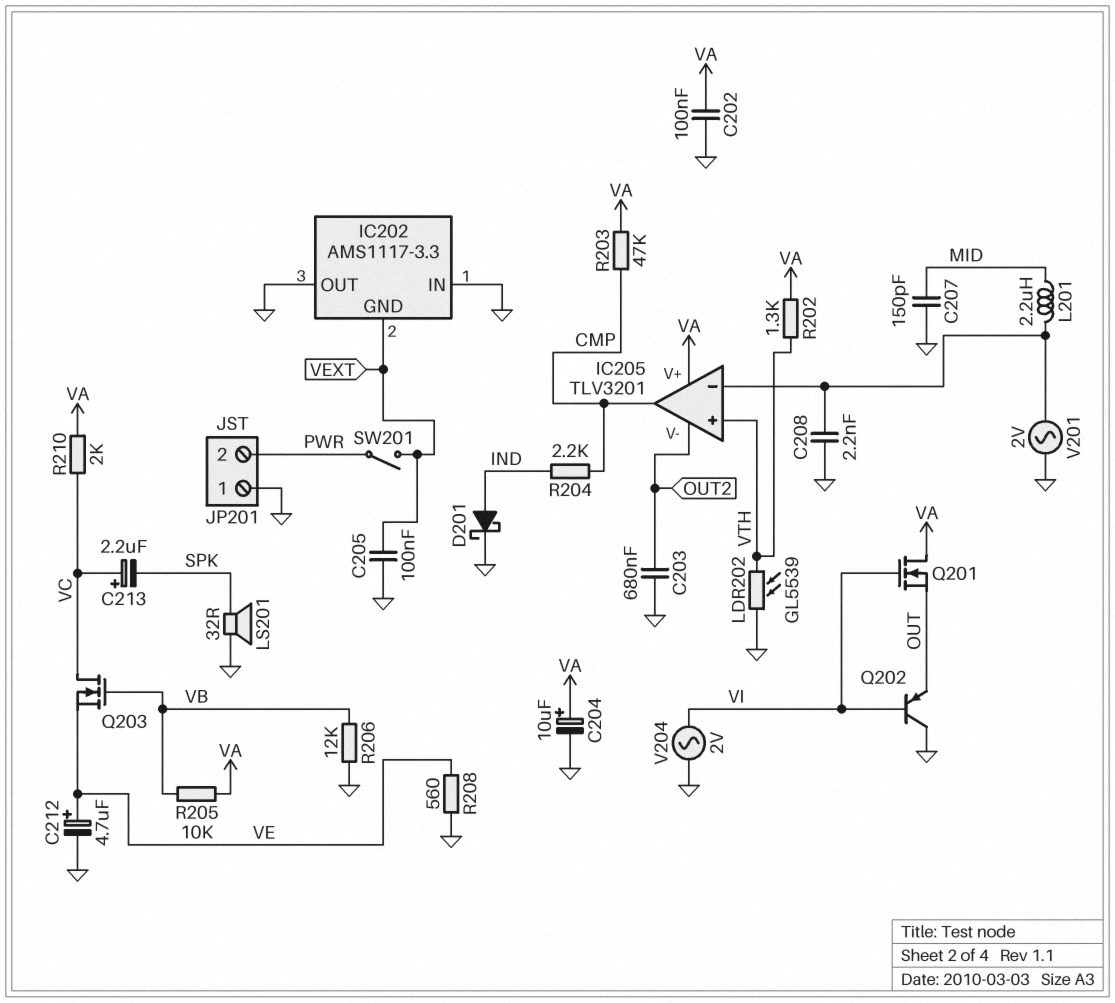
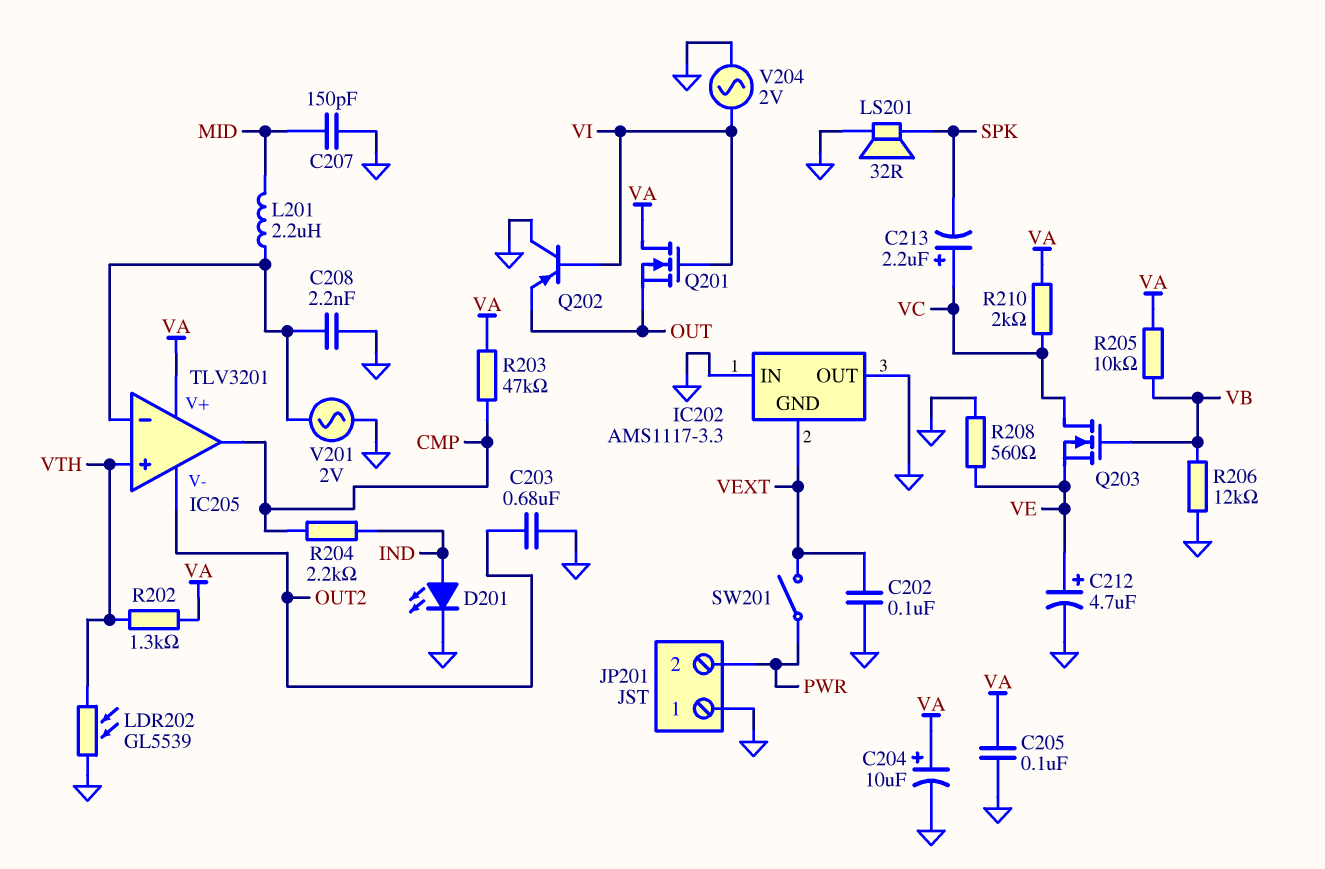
C202: 100nF (GND, VA) -> 100nF (GND, VEXT)
C205: 100nF (GND, VEXT) -> 100nF (GND, VA)
D201: schottky (A IND, K GND) -> LED (A IND, K GND)

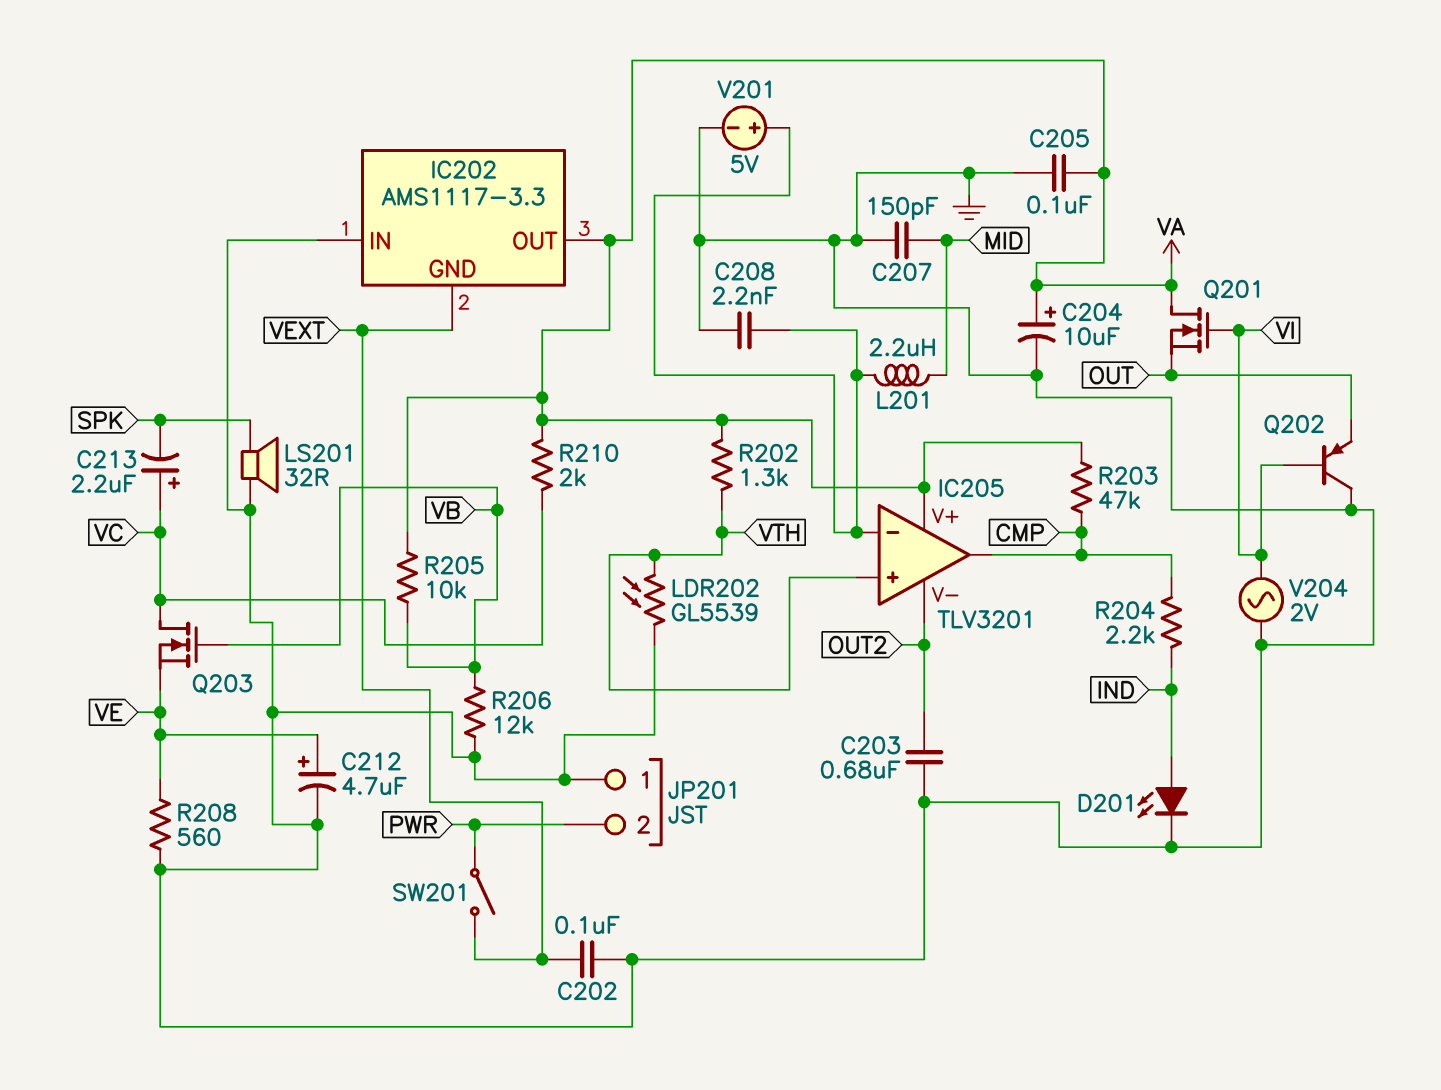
IC202 pin OUT: GND -> VA
V201: AC 2V (GND, IC205/in-) -> 5V (plus IC205/in-, minus GND)

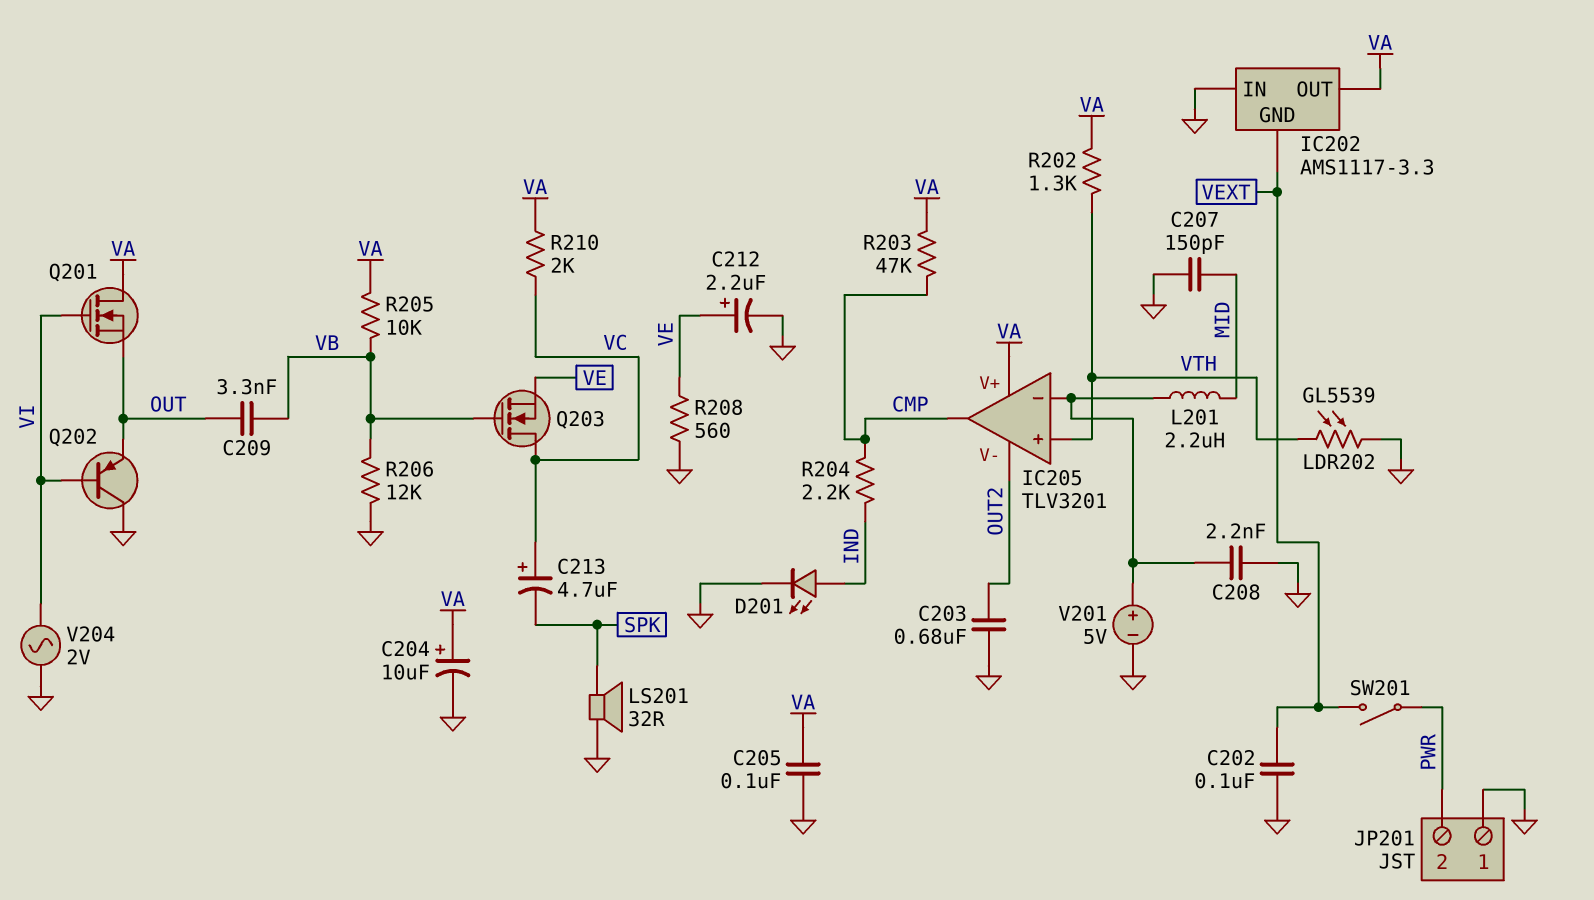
C209: none -> 3.3nF (OUT, VB)
C212: 4.7uF (plus VE, minus GND) -> 2.2uF (plus VE, minus GND)
C213: 2.2uF (plus VC, minus SPK) -> 4.7uF (plus VC, minus SPK)

